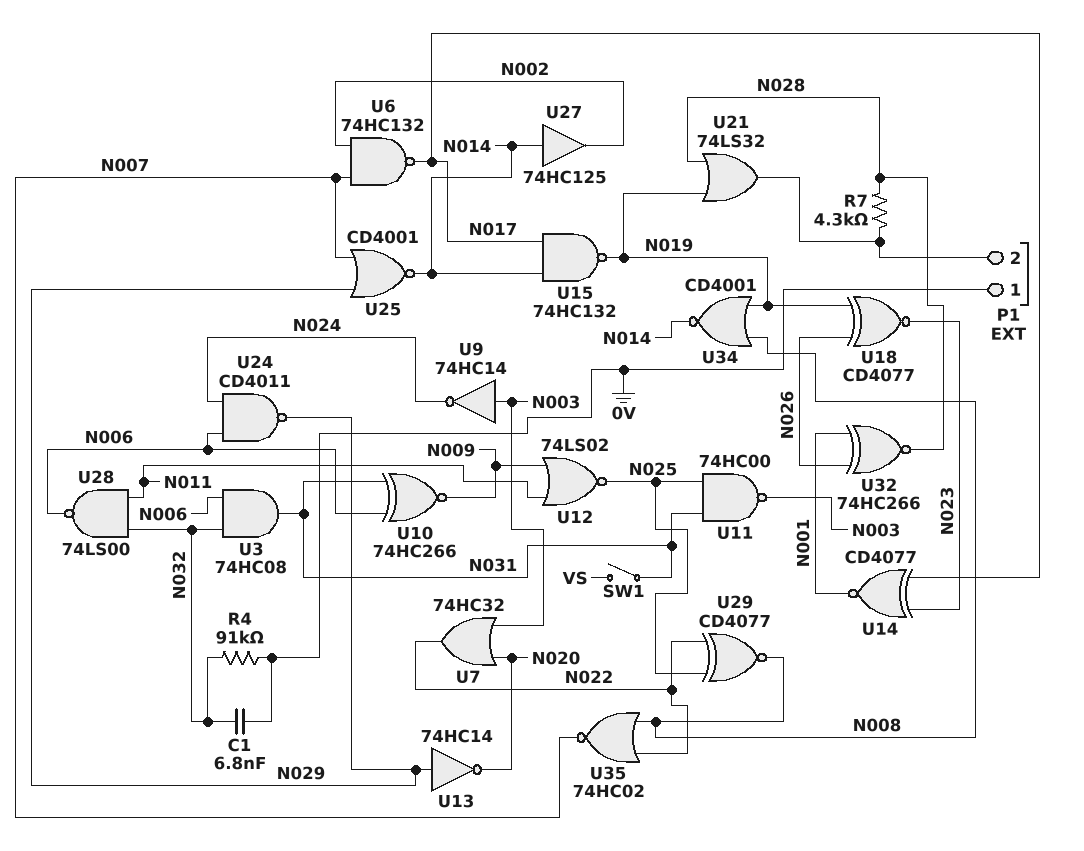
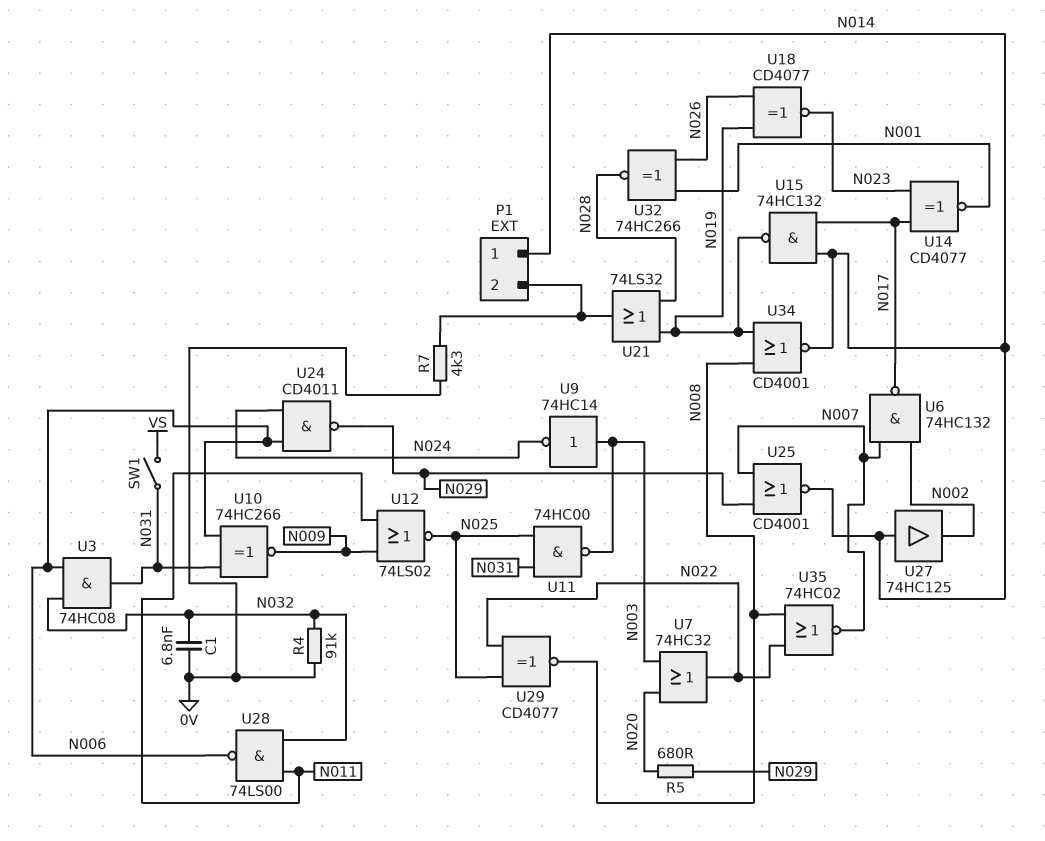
P1 pin 1: 0V -> N014
R5: none -> 680 (N020, N029)
R7: 4.3k (N028, P1/2) -> 4.3k (0V, P1/2)
U13: NOT 74HC14 (in N029, out N020) -> none

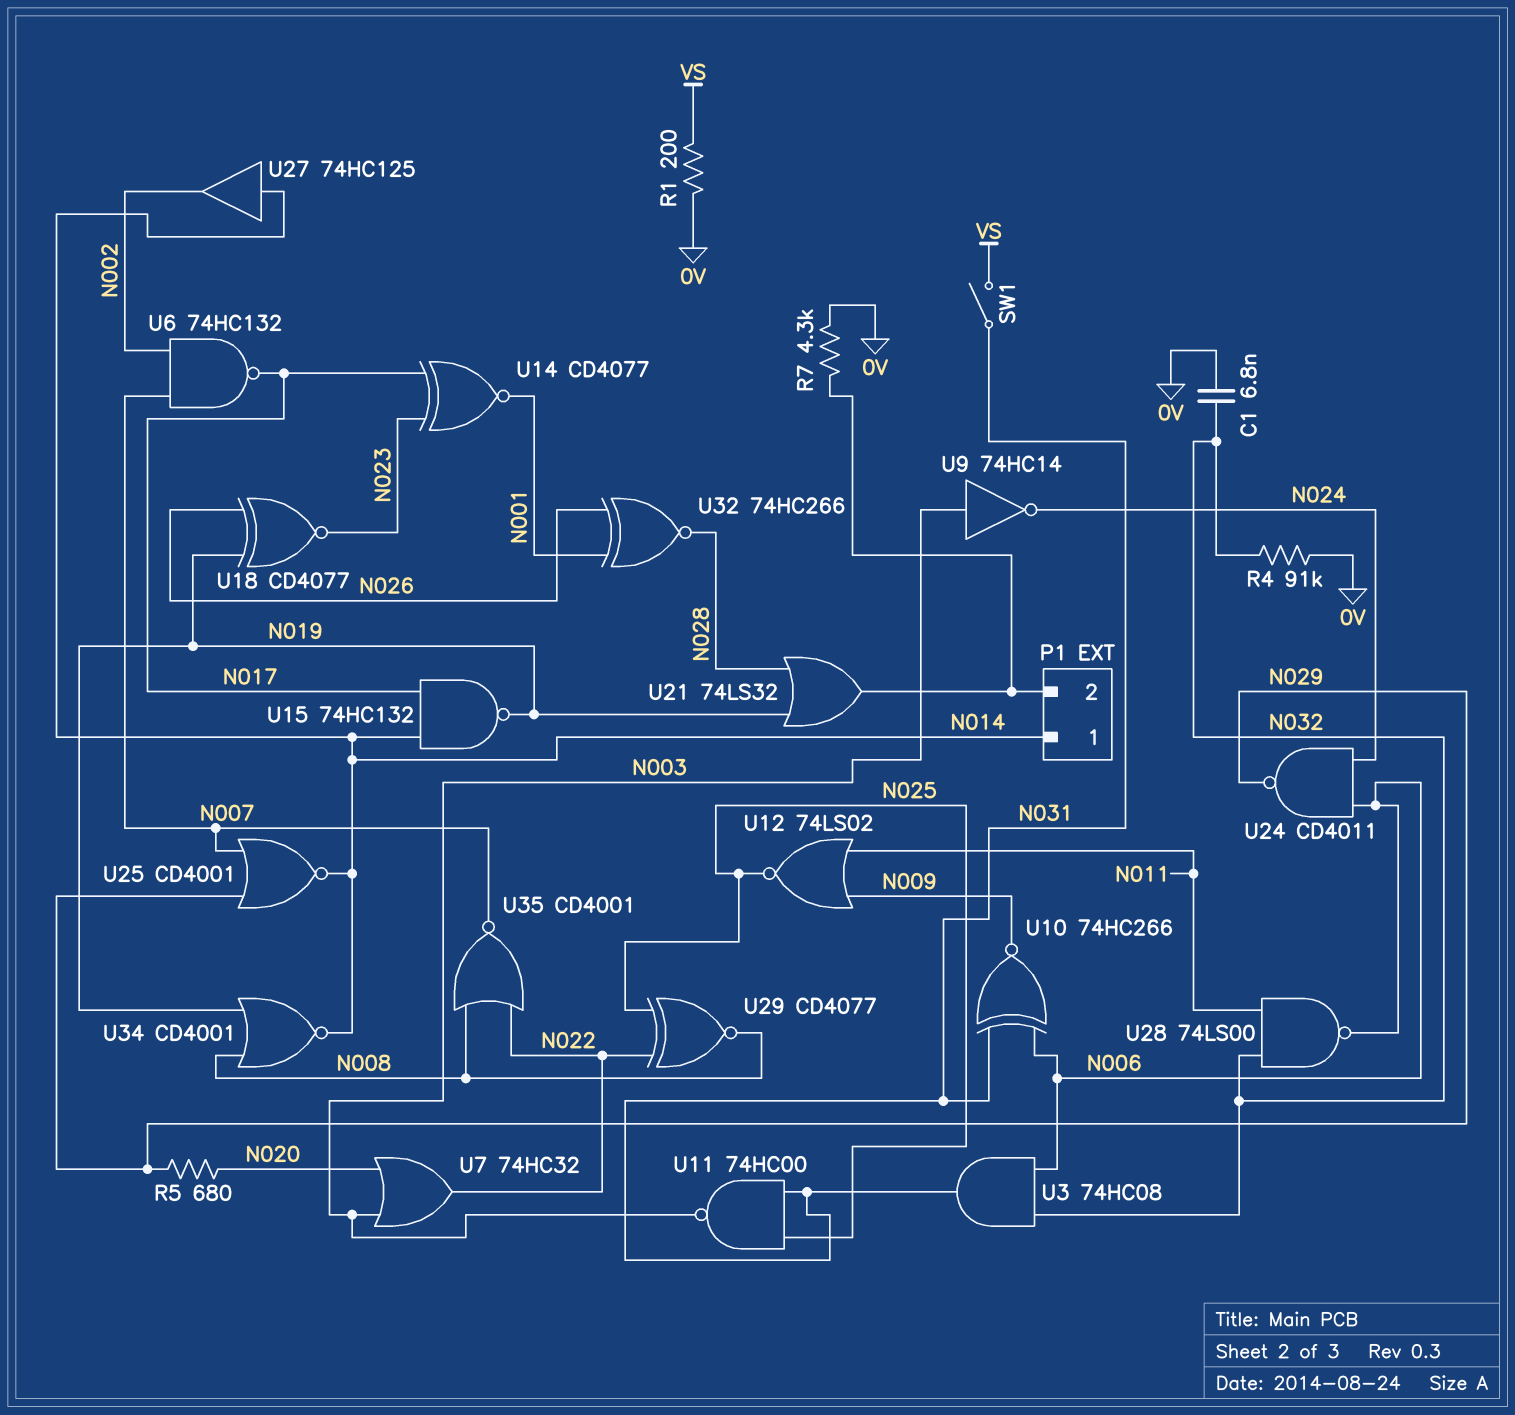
R1: none -> 200 (0V, VS)
U35: NOR 74HC02 (in N008, in N022, out N007) -> NOR CD4001 (in N008, in N022, out N007)

